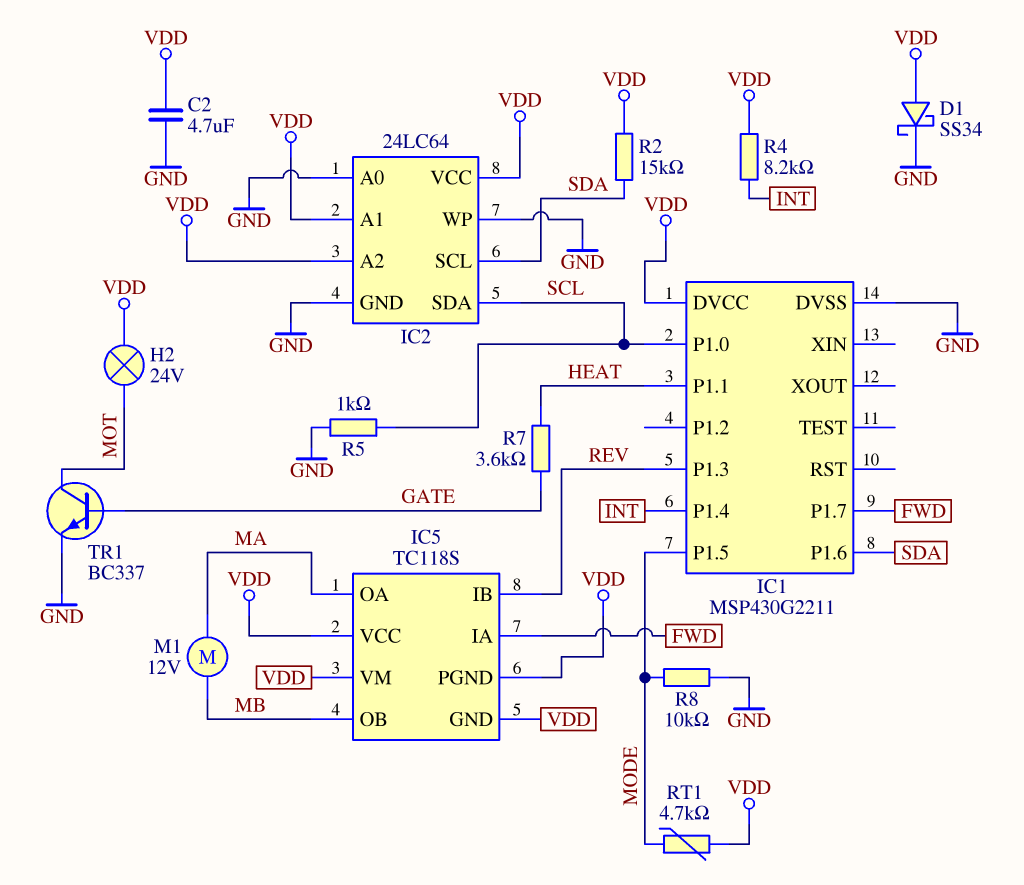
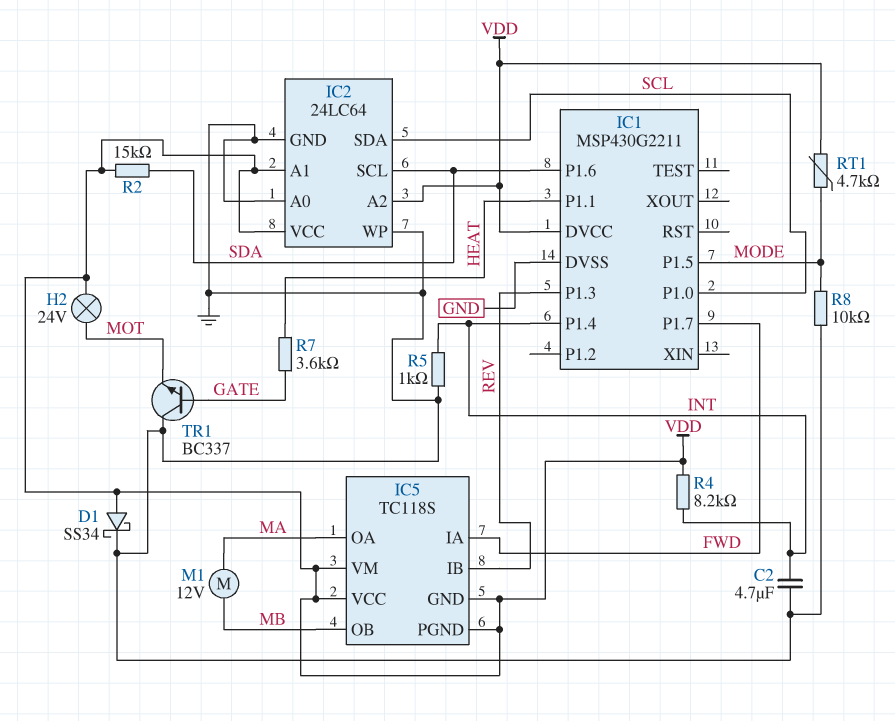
C2: 4.7uF (GND, VDD) -> 4.7uF (GND, INT)
R5: 1k (GND, SCL) -> 1k (GND, INT)
TR1: NPN BC337 (B GATE, C MOT, E GND) -> NPN BC337 (B GATE, C GND, E MOT)

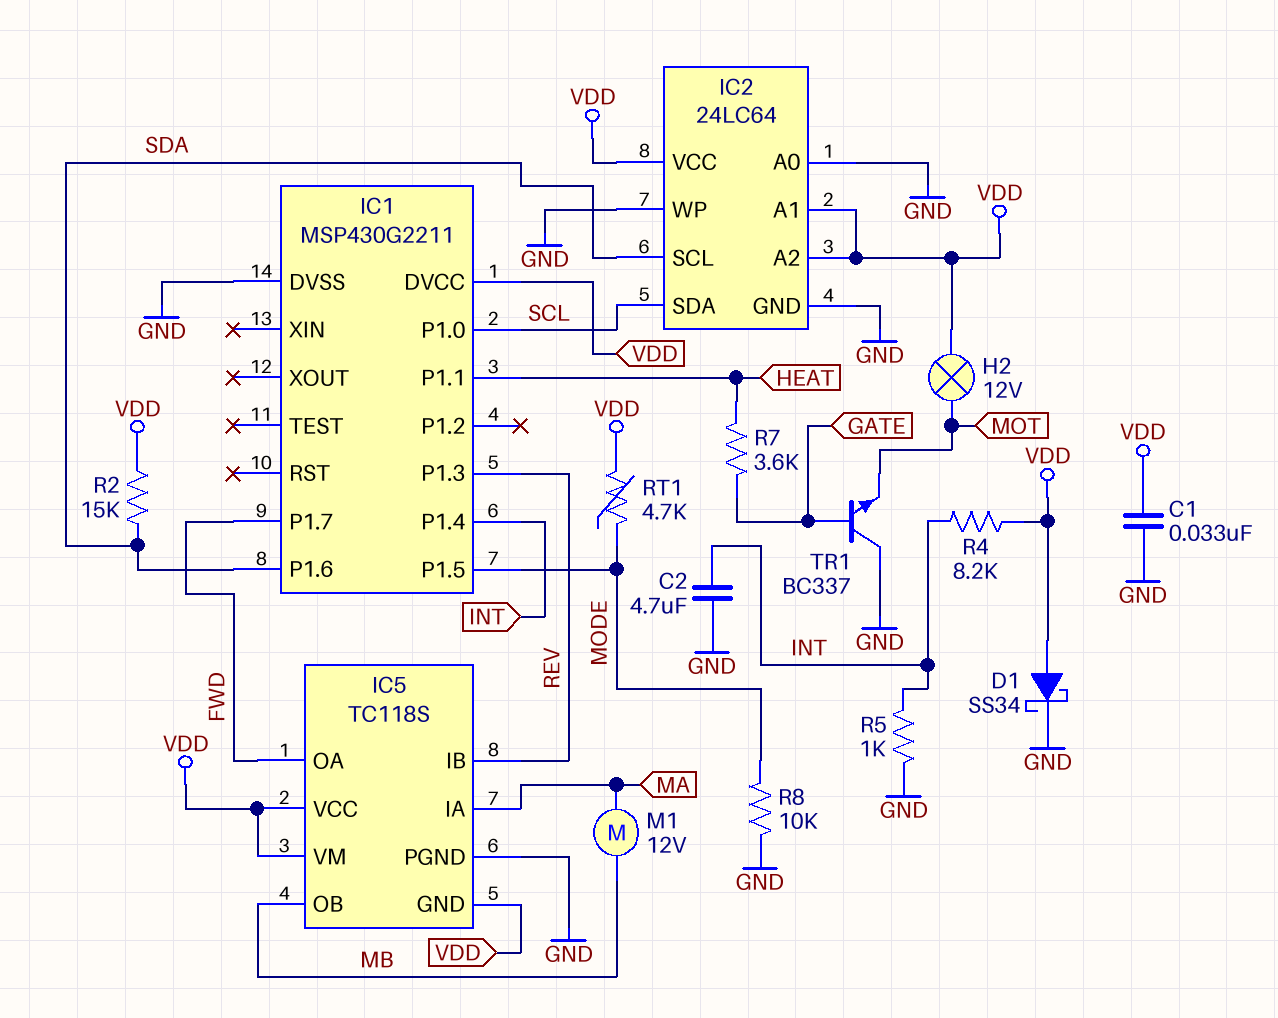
C1: none -> 33nF (GND, VDD)
H2: lamp 24V (MOT, VDD) -> lamp 12V (MOT, VDD)
IC5 pin IA: FWD -> MA
IC5 pin OA: MA -> FWD
IC5 pin PGND: VDD -> GND

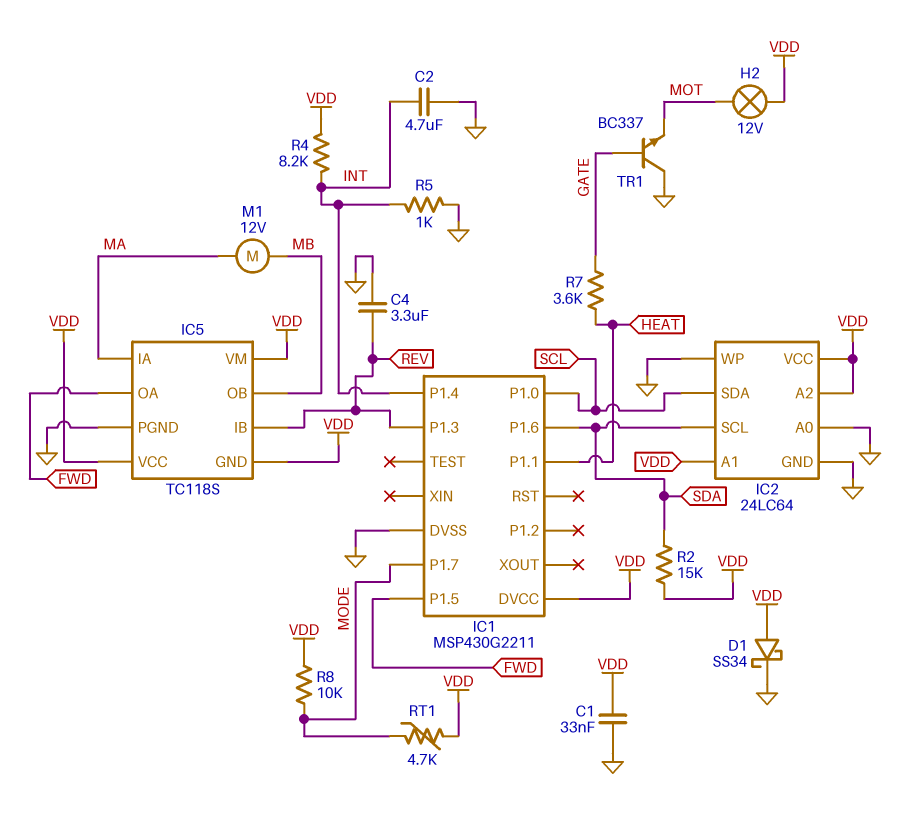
C4: none -> 3.3uF (GND, REV)
IC1 pin P1.5: MODE -> FWD
IC1 pin P1.7: FWD -> MODE
R8: 10k (GND, MODE) -> 10k (MODE, VDD)

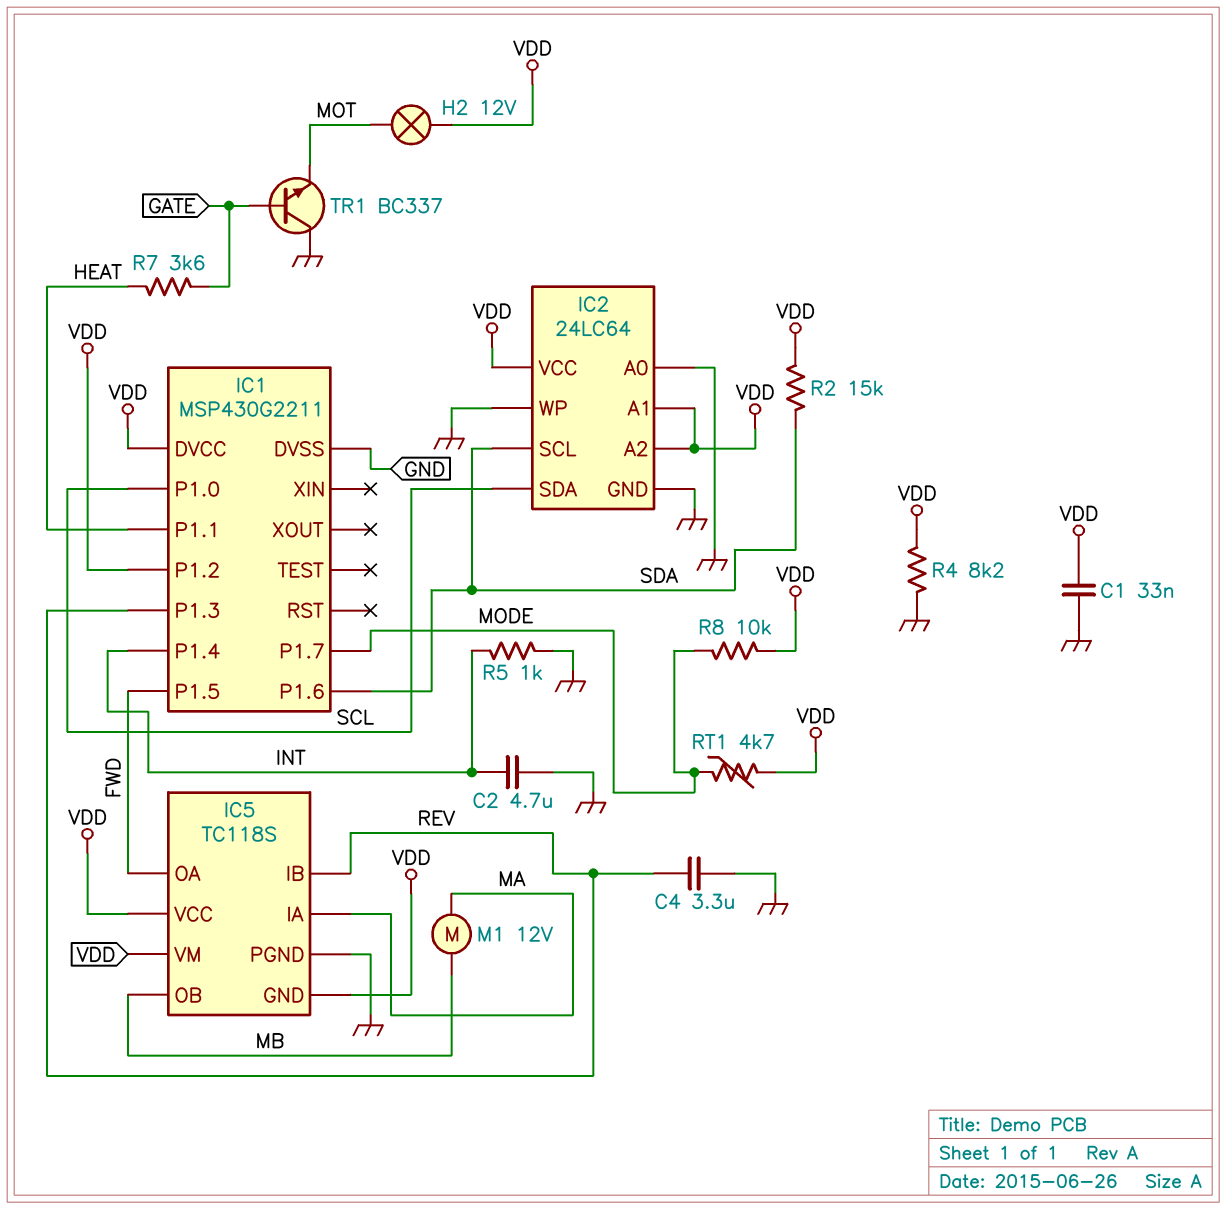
D1: schottky SS34 (A VDD, K GND) -> none
IC1 pin P1.2: none -> VDD
R4: 8.2k (INT, VDD) -> 8.2k (GND, VDD)

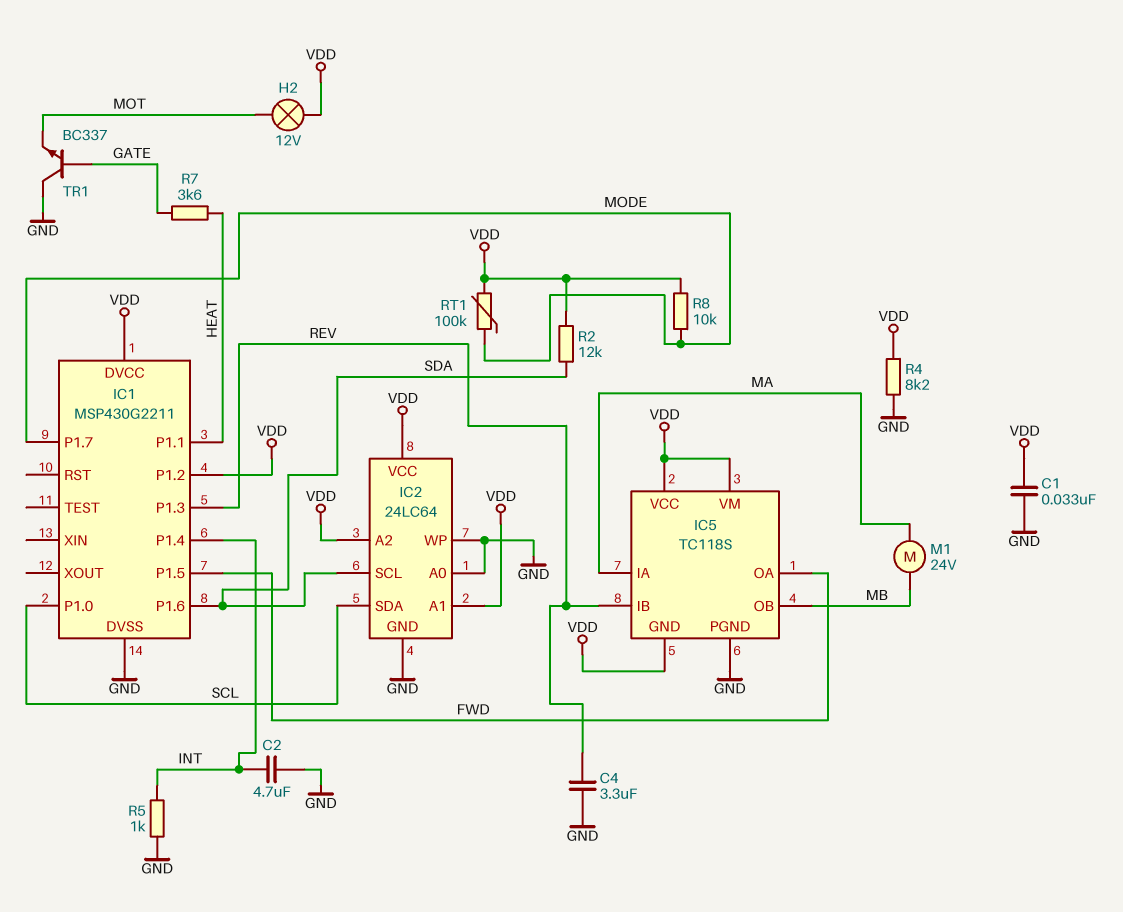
M1: motor 12V (MA, MB) -> motor 24V (MA, MB)
R2: 15k (SDA, VDD) -> 12k (SDA, VDD)
RT1: 4.7k (MODE, VDD) -> 100k (MODE, VDD)

